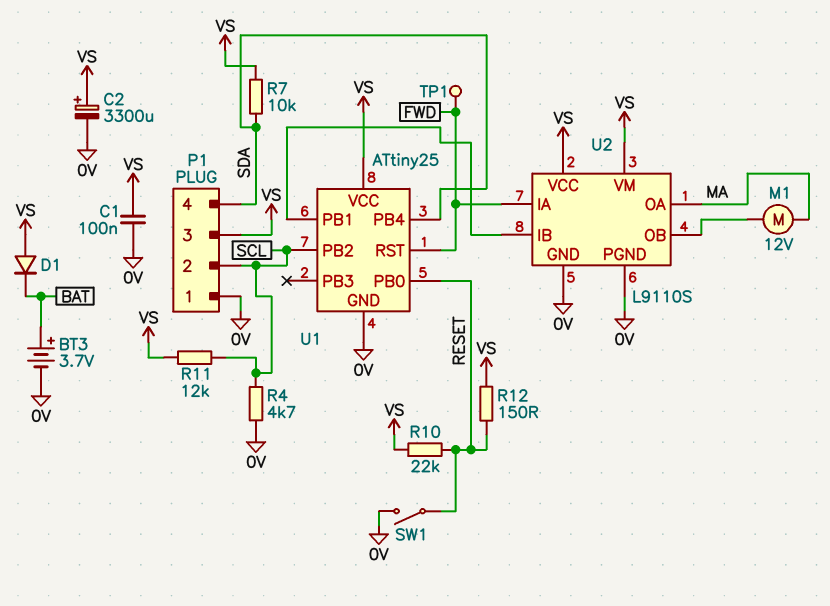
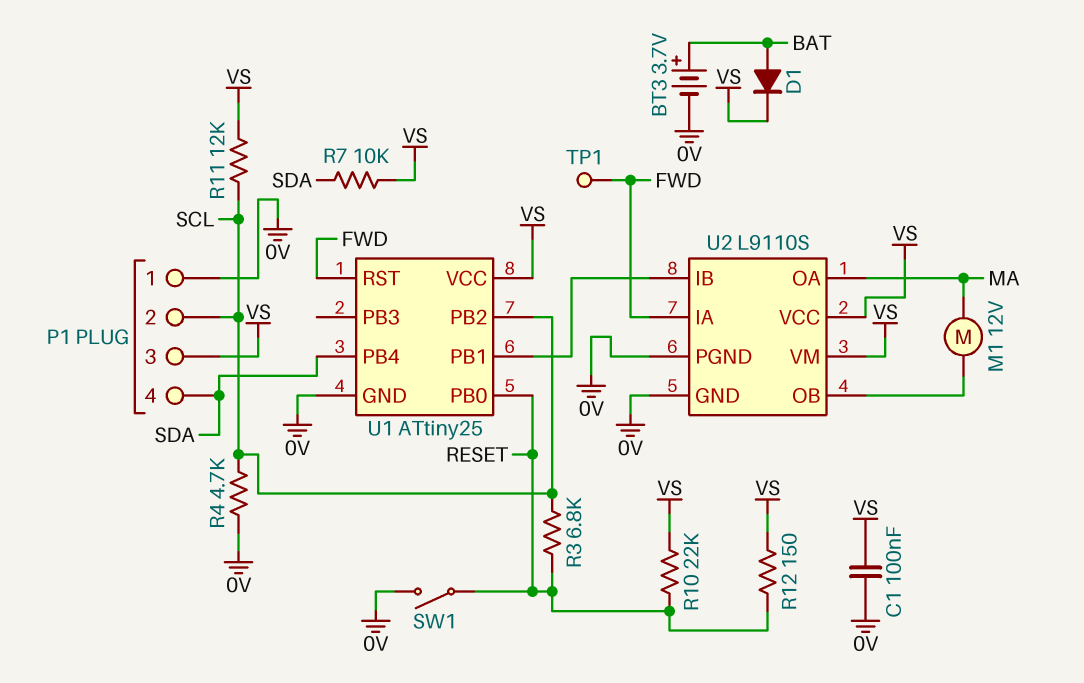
C2: 3300uF (plus VS, minus 0V) -> none
D1: diode (A VS, K BAT) -> diode (A BAT, K VS)
R3: none -> 6.8k (RESET, SCL)

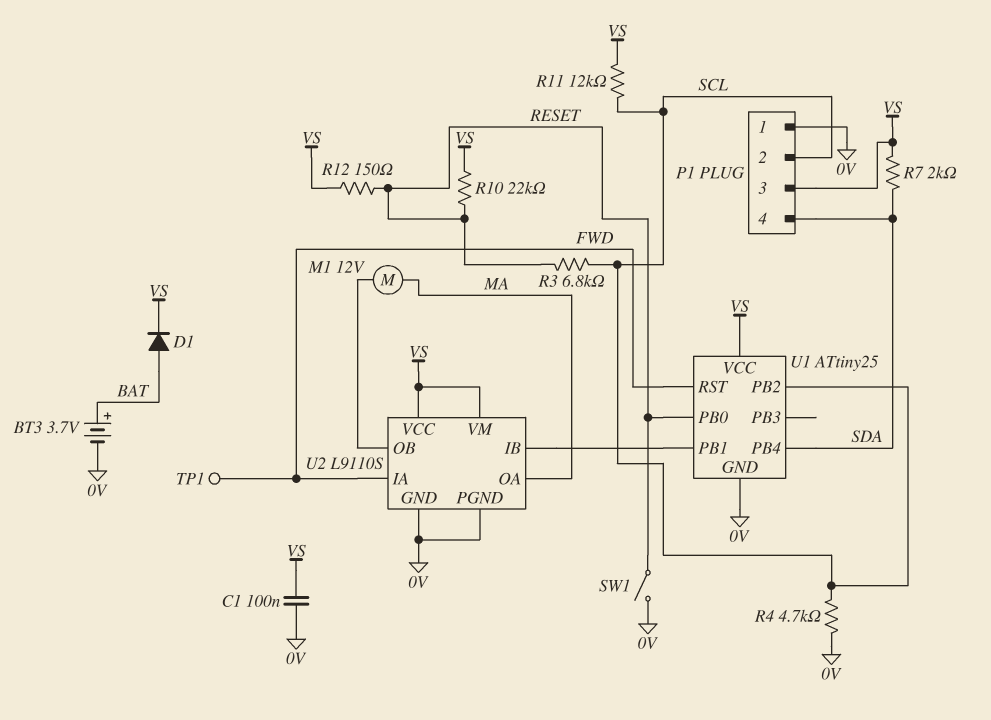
R7: 10k (SDA, VS) -> 2k (SDA, VS)

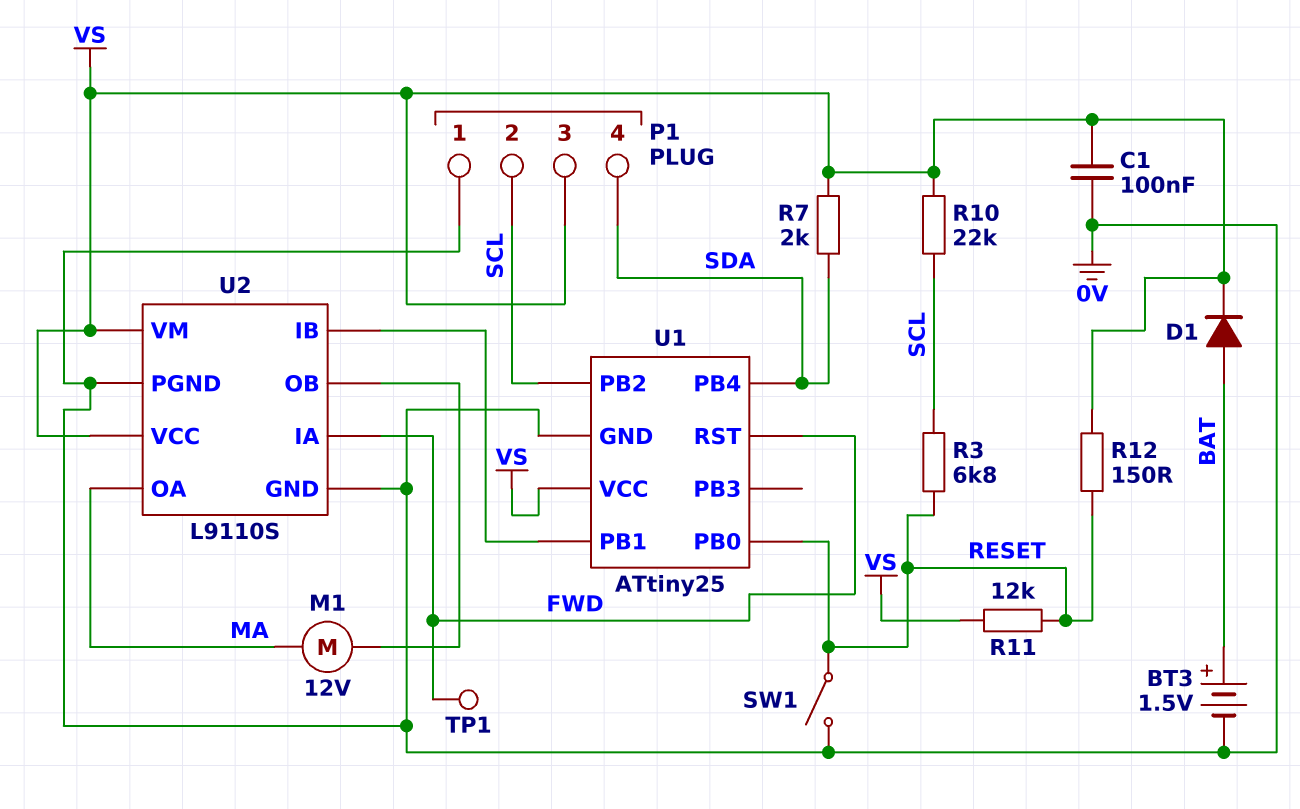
BT3: 3.7V (plus BAT, minus 0V) -> 1.5V (plus BAT, minus 0V)
R4: 4.7k (0V, SCL) -> none
R10: 22k (RESET, VS) -> 22k (SCL, VS)
R11: 12k (SCL, VS) -> 12k (RESET, VS)

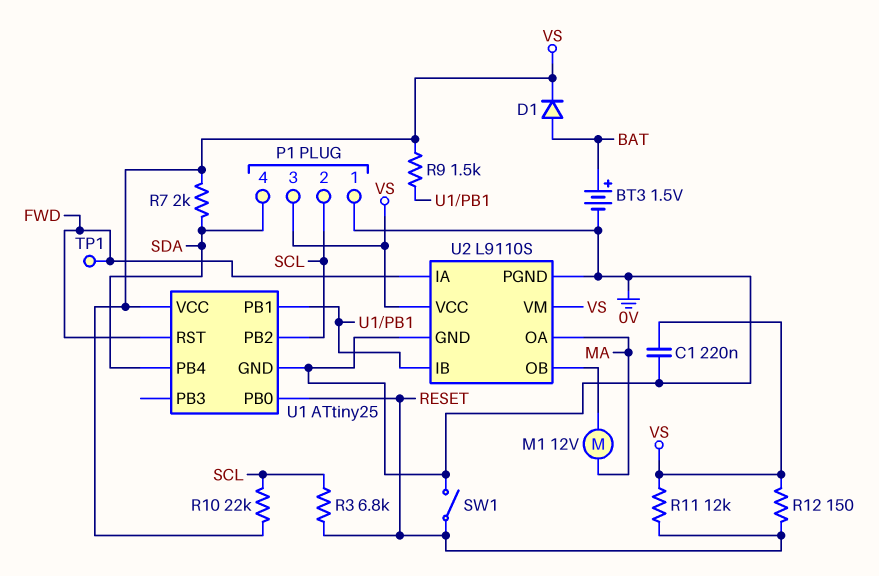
C1: 100nF (0V, VS) -> 220nF (0V, VS)
R9: none -> 1.5k (U1/PB1, VS)

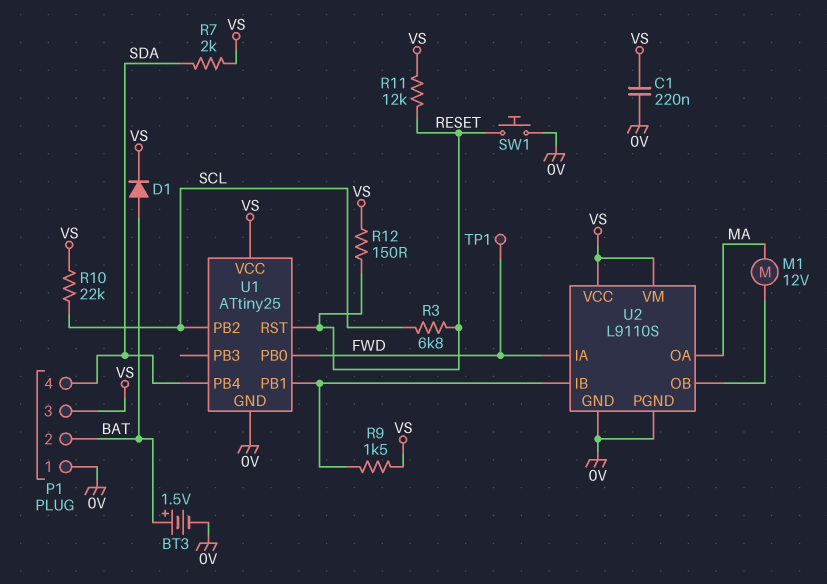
P1 pin 2: SCL -> BAT
SW1: switch (0V, RESET) -> button (0V, RESET)
U1 pin PB0: RESET -> FWD
U1 pin RST: FWD -> RESET

